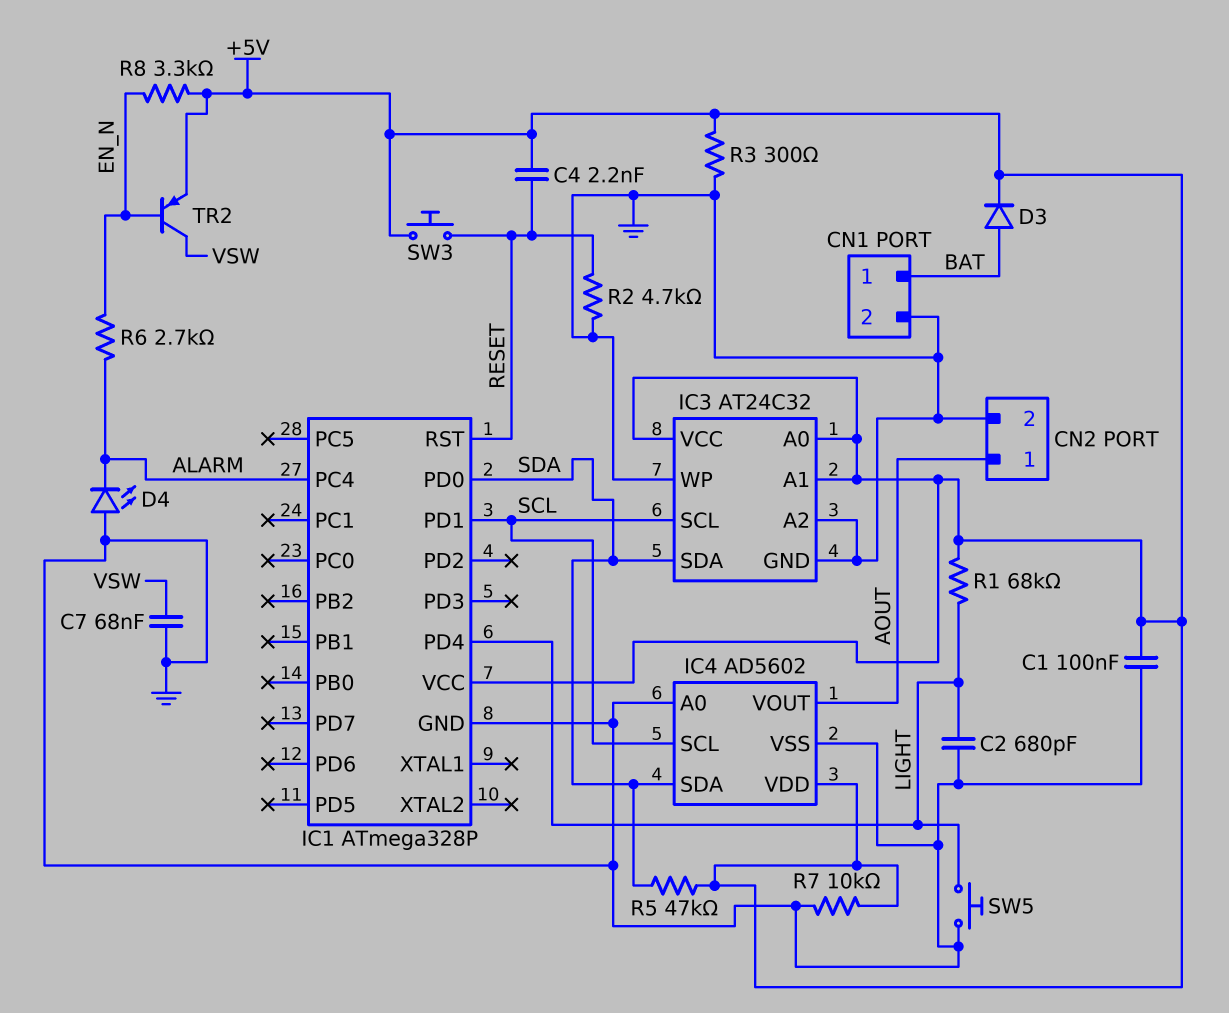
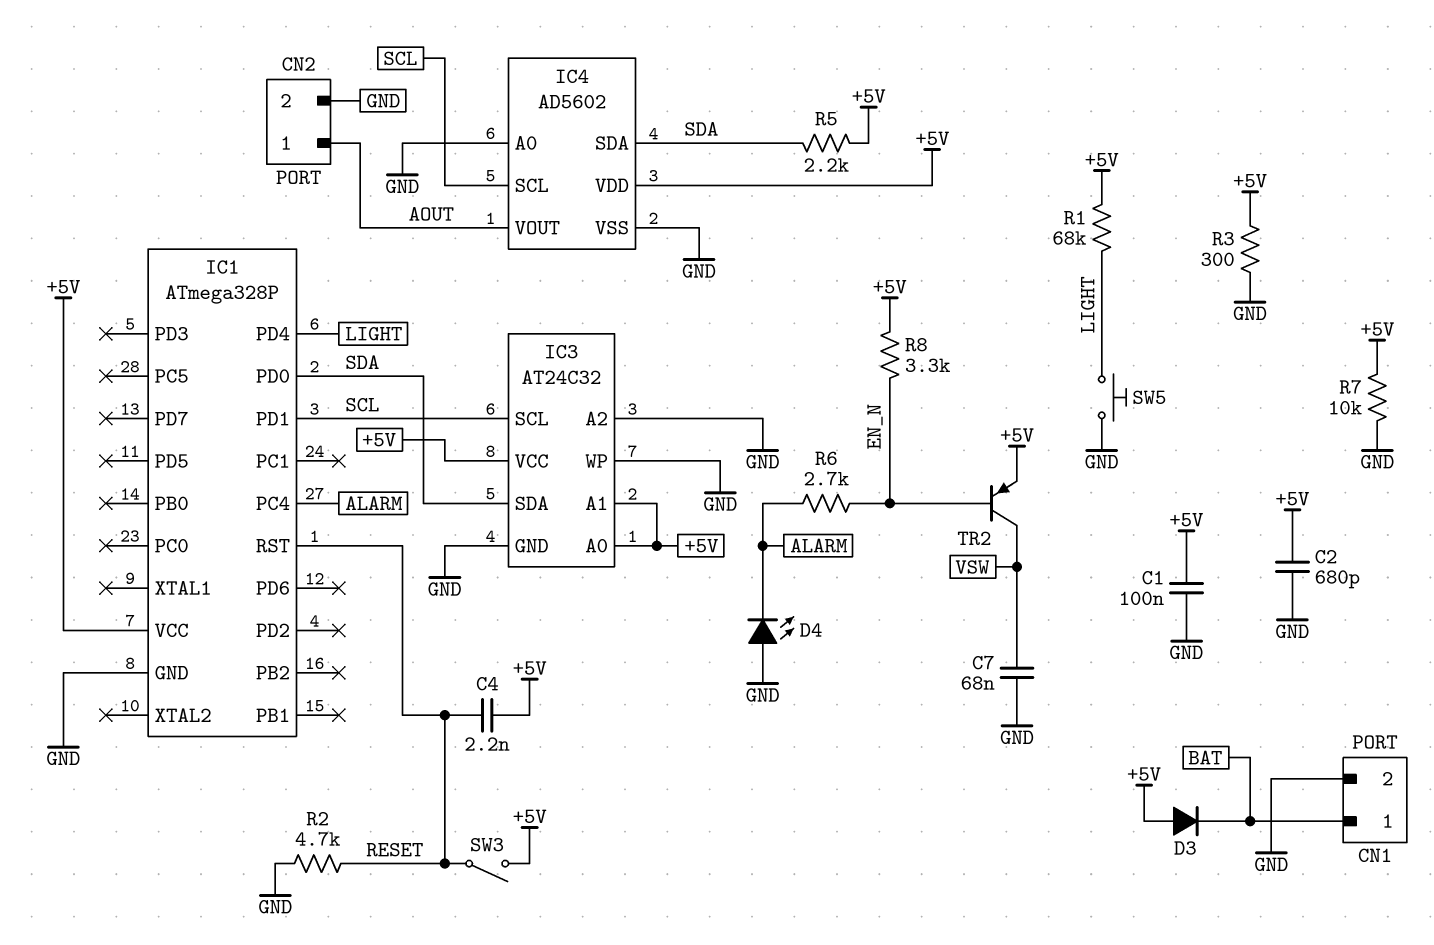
C2: 680pF (GND, LIGHT) -> 680pF (+5V, GND)
D3: diode (A BAT, K +5V) -> diode (A +5V, K BAT)
R5: 47k (+5V, SDA) -> 2.2k (+5V, SDA)
SW3: button (+5V, RESET) -> switch (+5V, RESET)

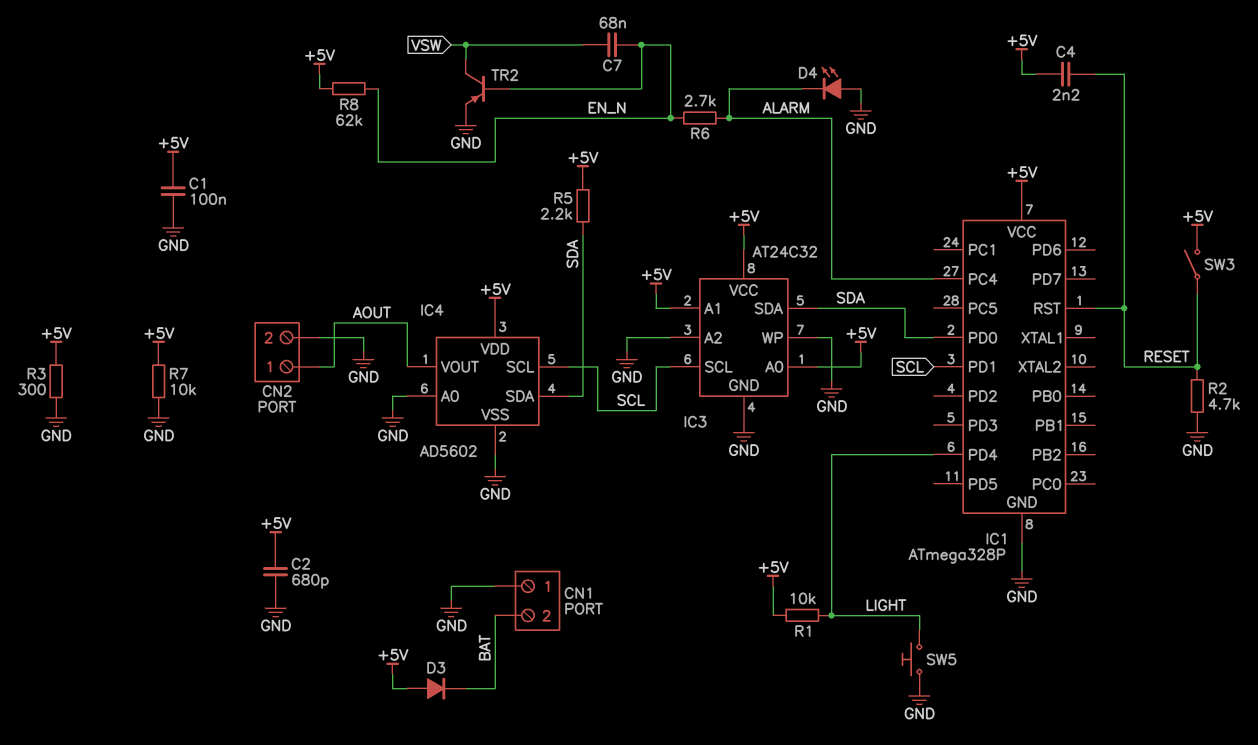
C7: 68nF (GND, VSW) -> 68nF (EN_N, VSW)
CN1 pin 1: BAT -> GND
CN1 pin 2: GND -> BAT
R1: 68k (+5V, LIGHT) -> 10k (+5V, LIGHT)
R8: 3.3k (+5V, EN_N) -> 62k (+5V, EN_N)
TR2: PNP (B EN_N, C VSW, E +5V) -> PNP (B EN_N, C VSW, E GND)

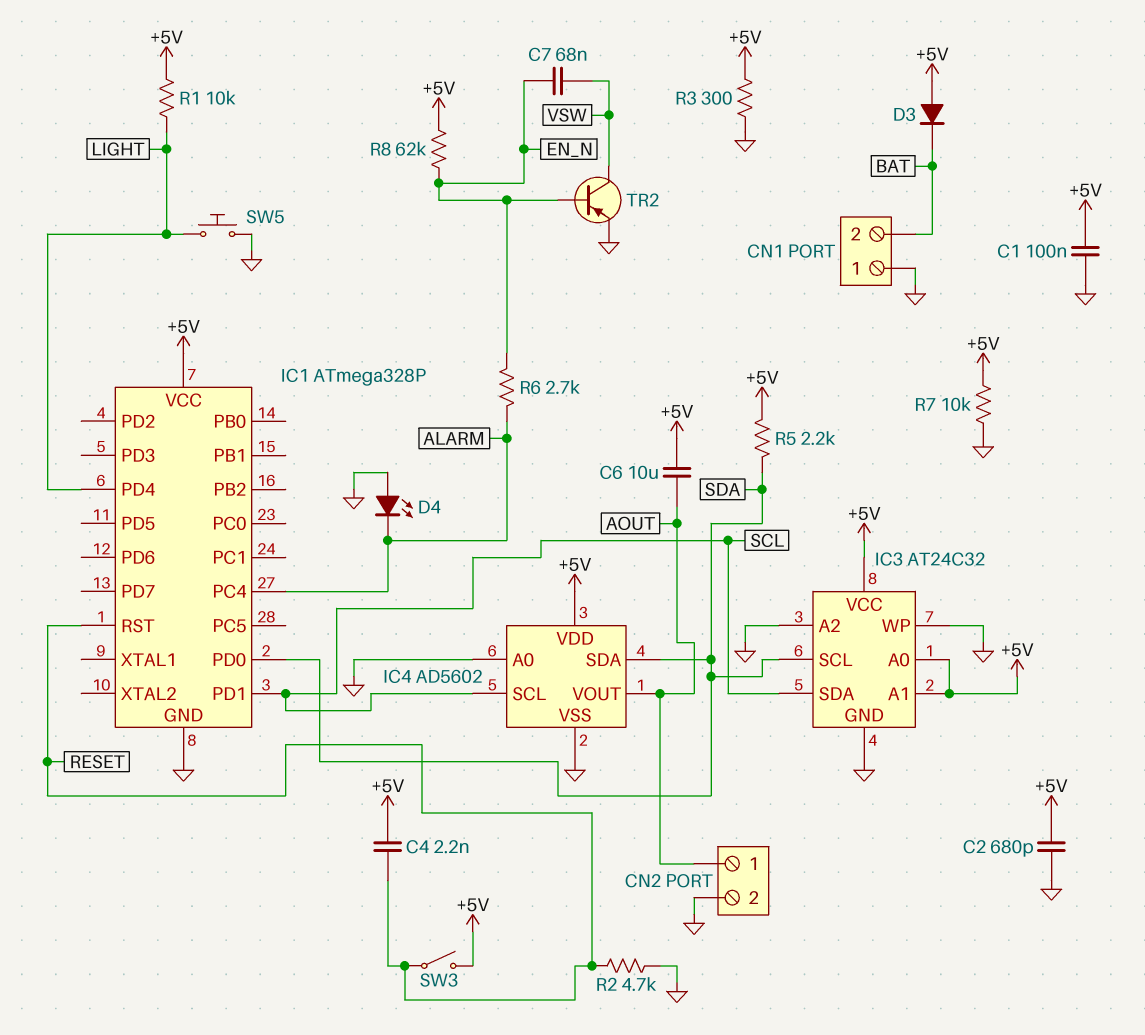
C6: none -> 10uF (+5V, AOUT)
IC3 pin SCL: SCL -> SDA
IC3 pin SDA: SDA -> SCL

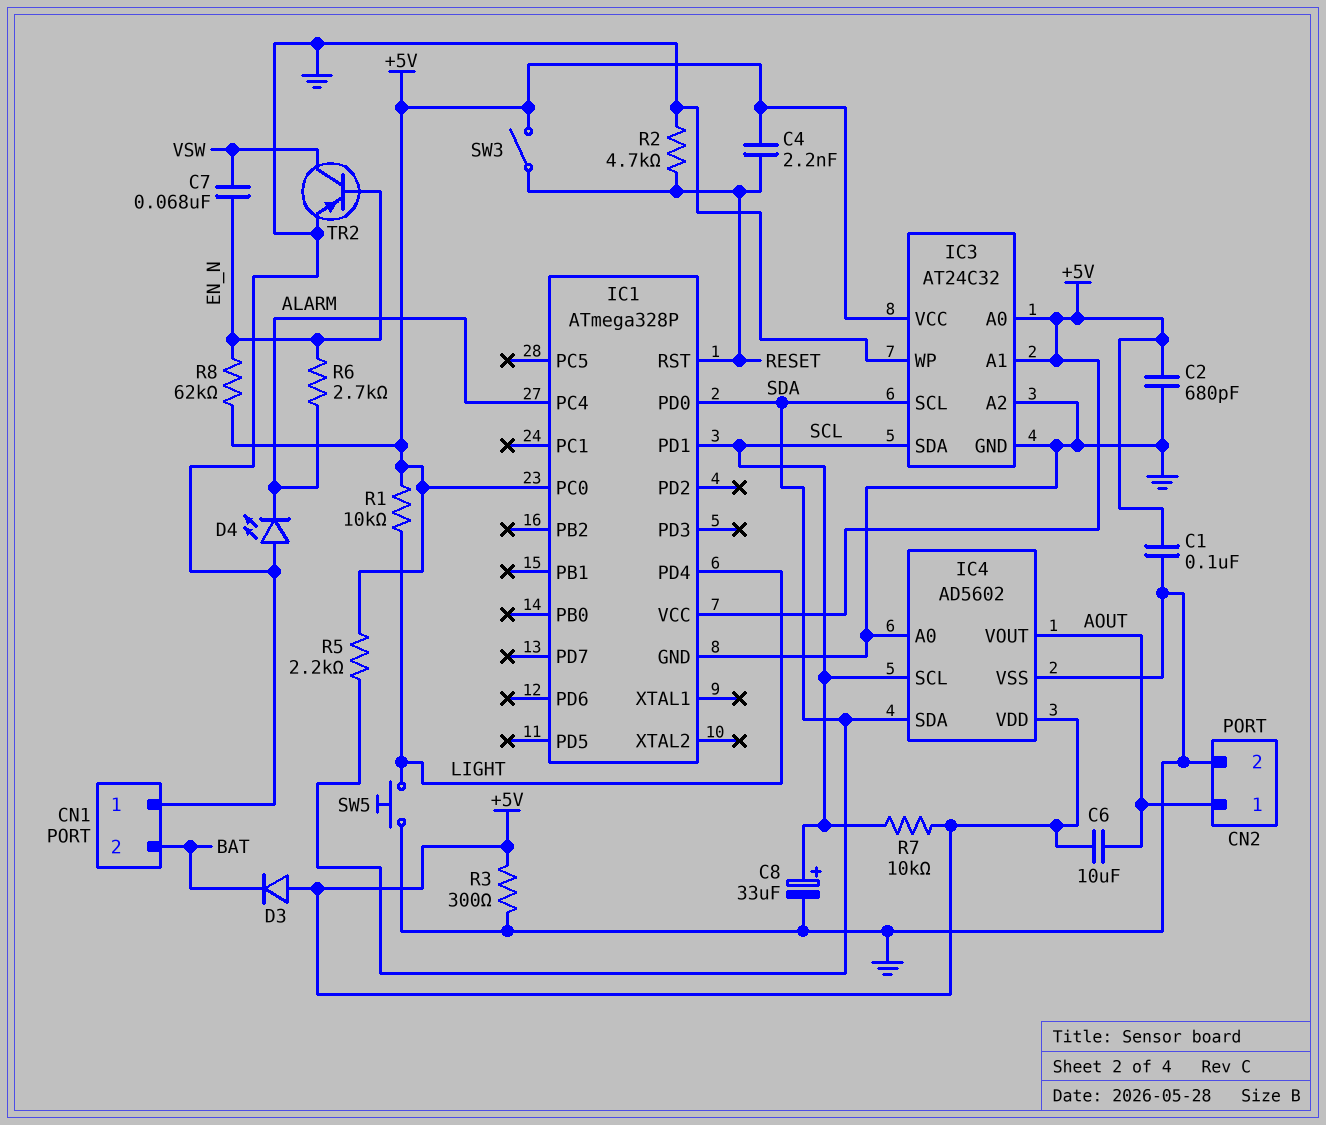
C8: none -> 33uF (plus SCL, minus GND)
IC1 pin PC0: none -> +5V
R7: 10k (+5V, GND) -> 10k (+5V, SCL)

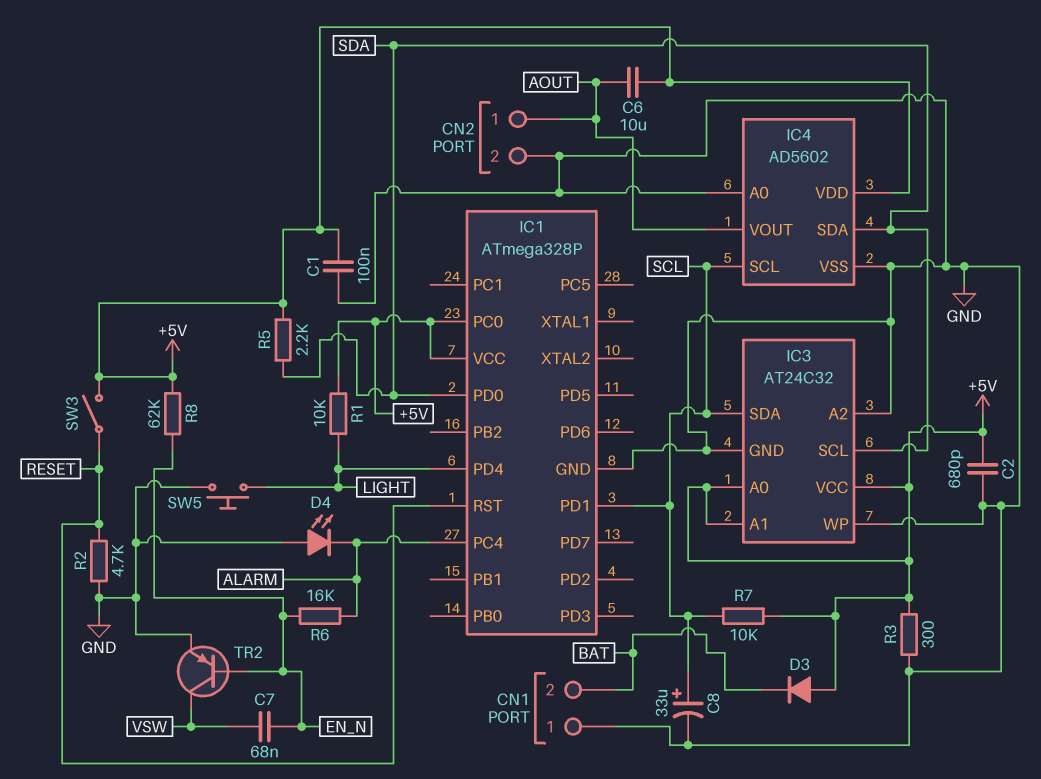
C4: 2.2nF (+5V, RESET) -> none
R6: 2.7k (ALARM, EN_N) -> 16k (ALARM, EN_N)

